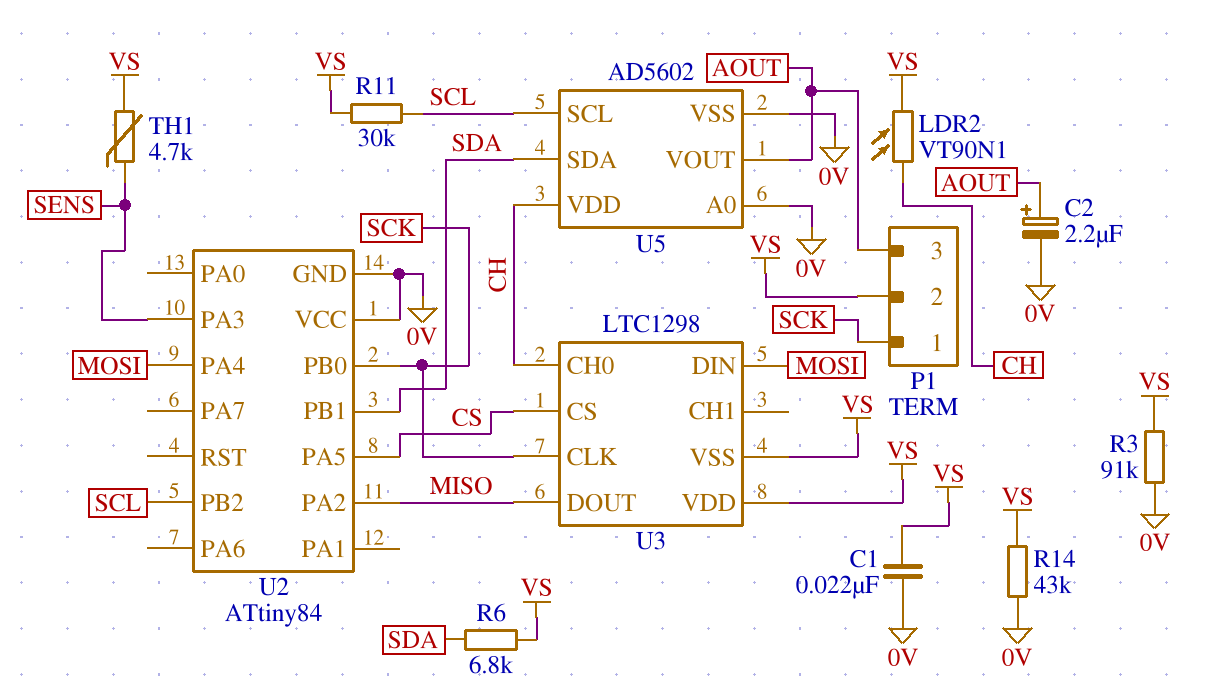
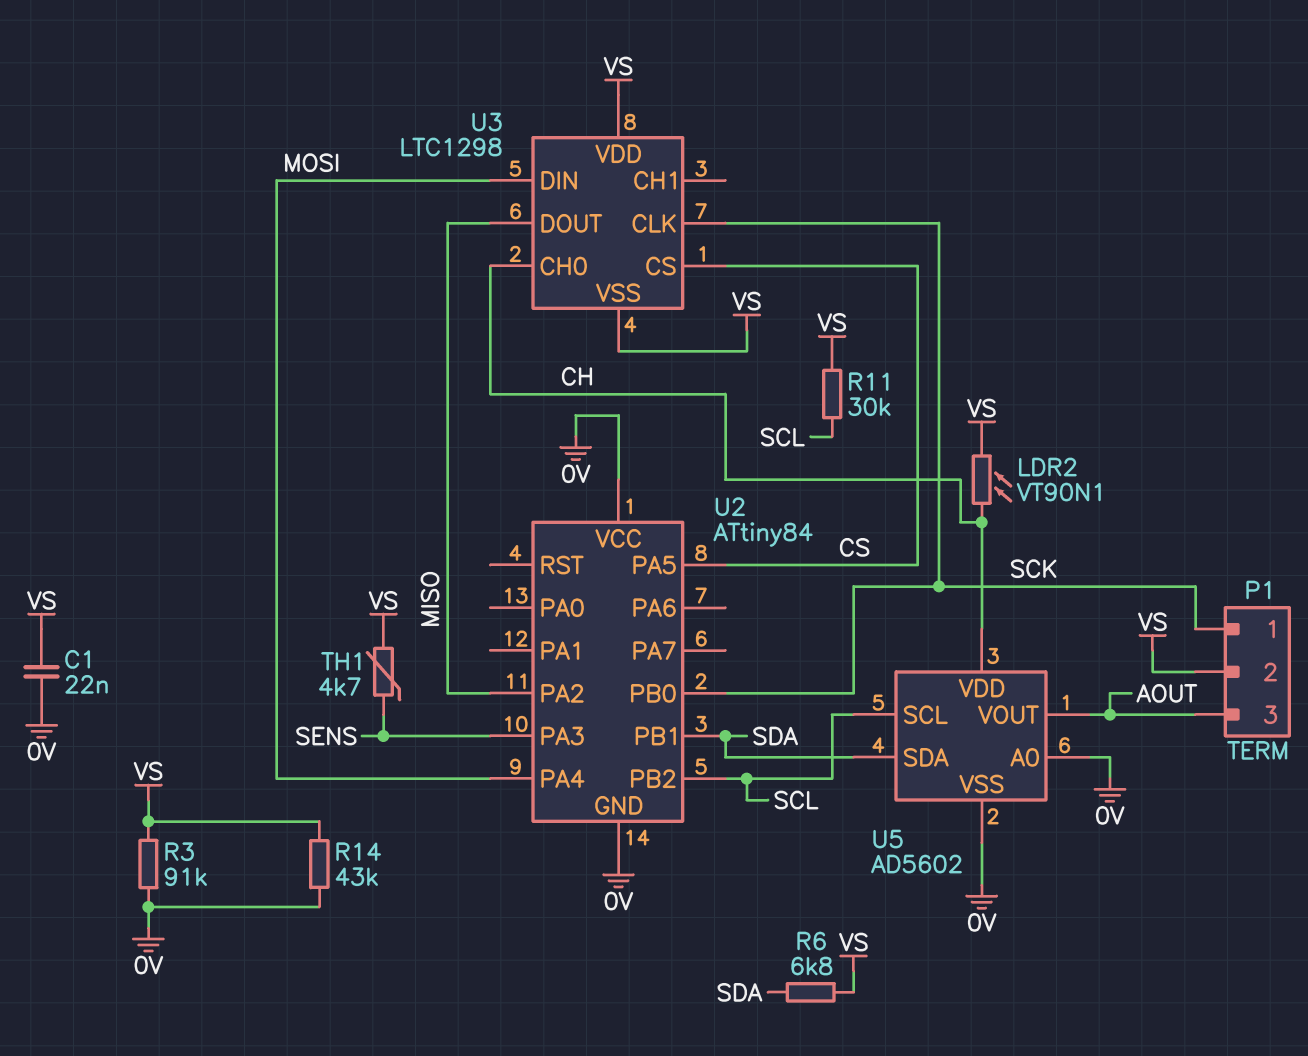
C2: 2.2uF (plus AOUT, minus 0V) -> none

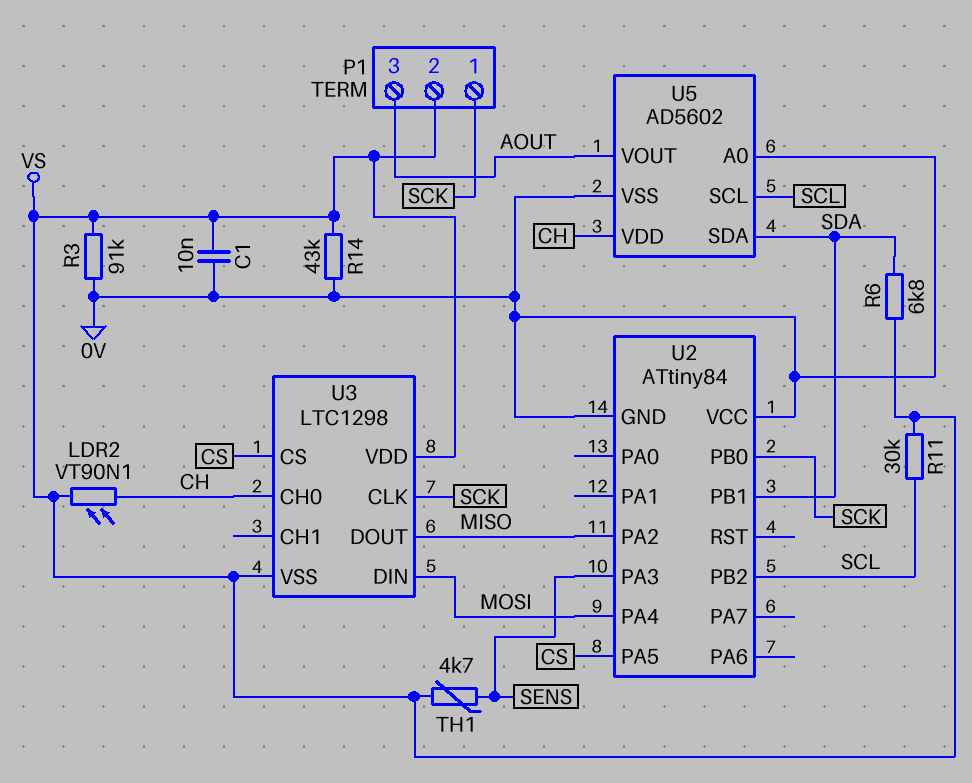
C1: 22nF (0V, VS) -> 10nF (0V, VS)

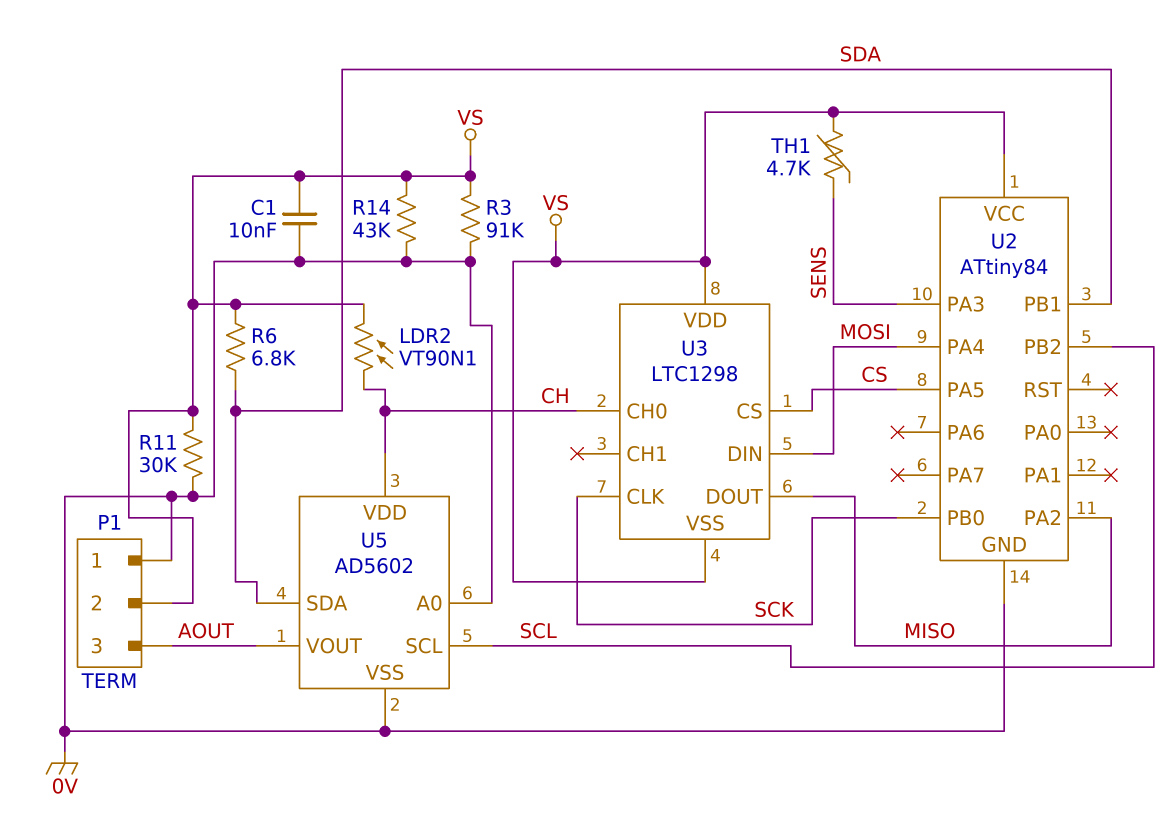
P1 pin 1: SCK -> 0V
R11: 30k (SCL, VS) -> 30k (0V, VS)
U2 pin VCC: 0V -> VS

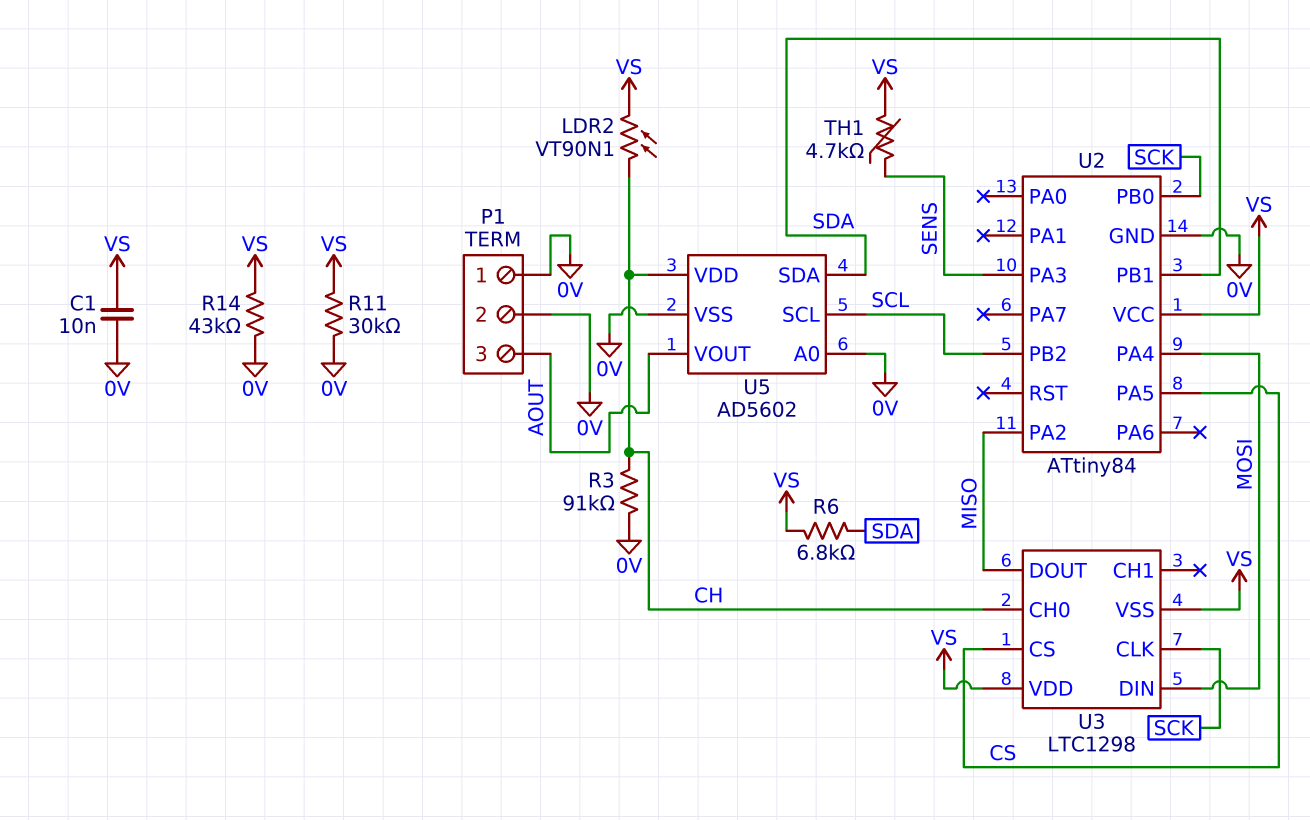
P1 pin 2: VS -> 0V
R3: 91k (0V, VS) -> 91k (0V, CH)

